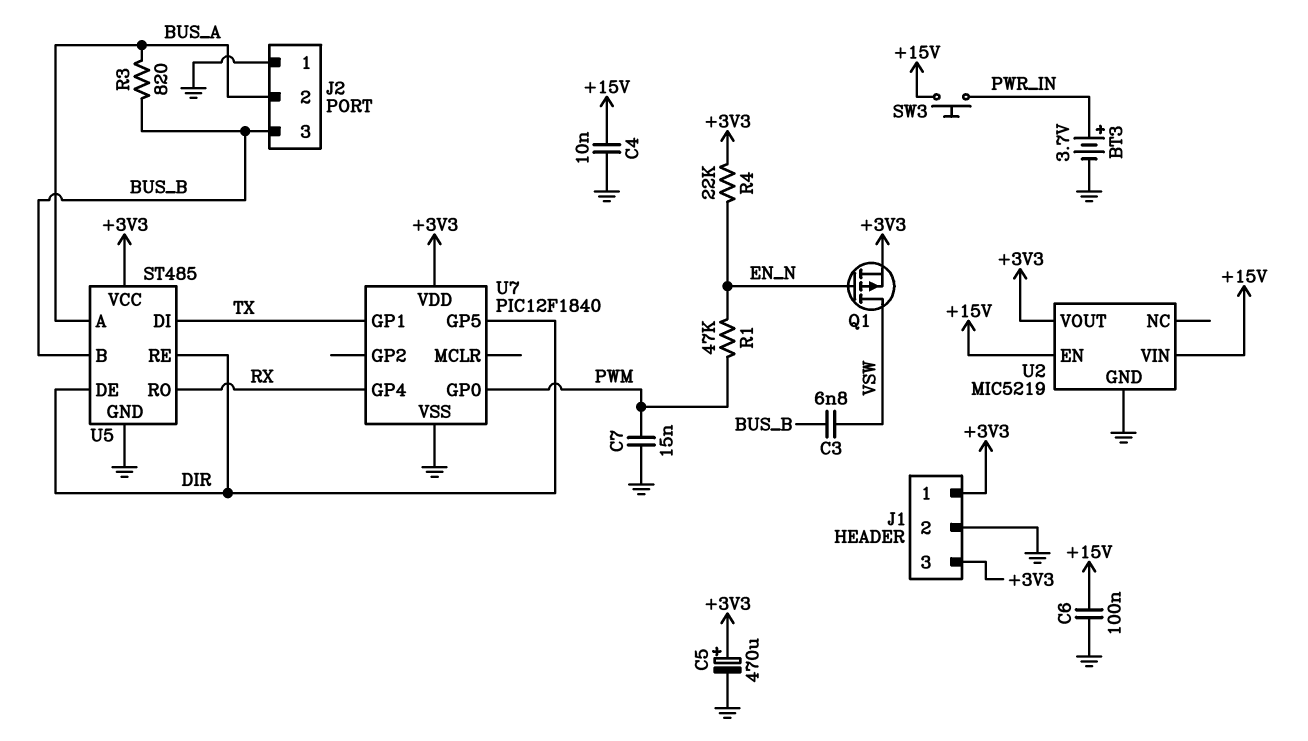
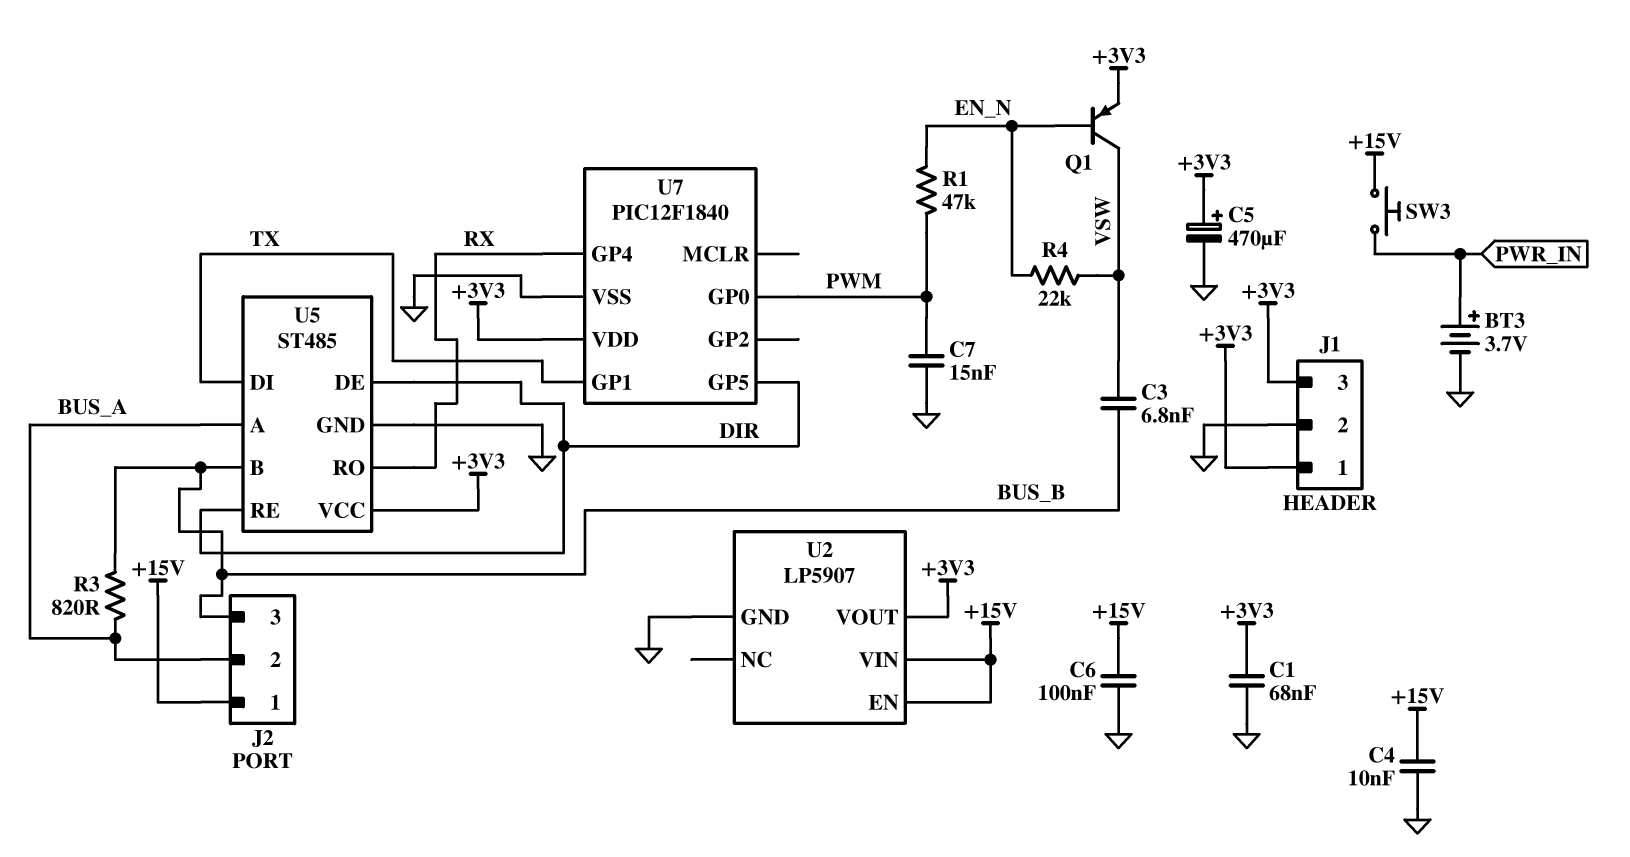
C1: none -> 68nF (+3V3, GND)
J2 pin 1: GND -> +15V
Q1: PMOS (G EN_N, D VSW, S +3V3) -> PNP (B EN_N, C VSW, E +3V3)
R4: 22k (+3V3, EN_N) -> 22k (EN_N, VSW)
U2: MIC5219 -> LP5907

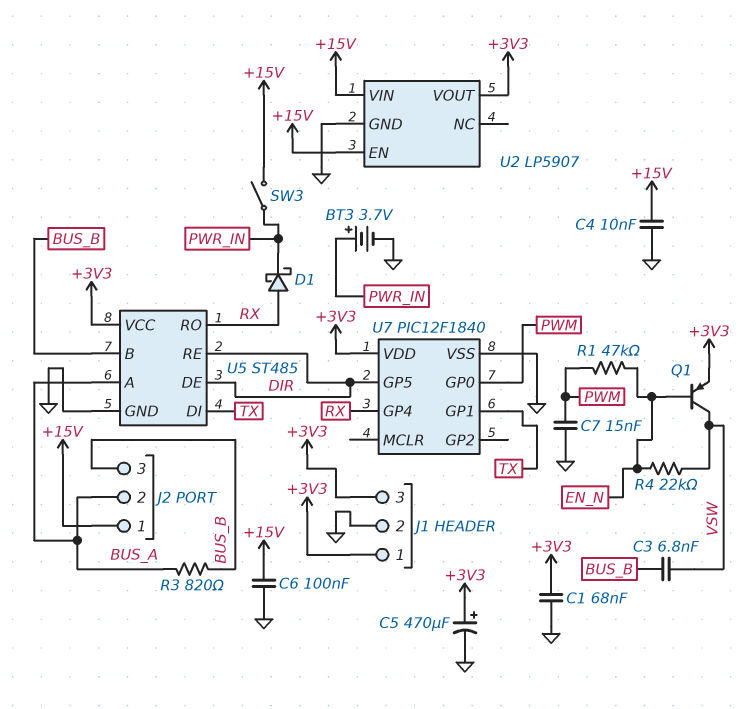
D1: none -> schottky (A RX, K PWR_IN)
SW3: button (+15V, PWR_IN) -> switch (+15V, PWR_IN)

